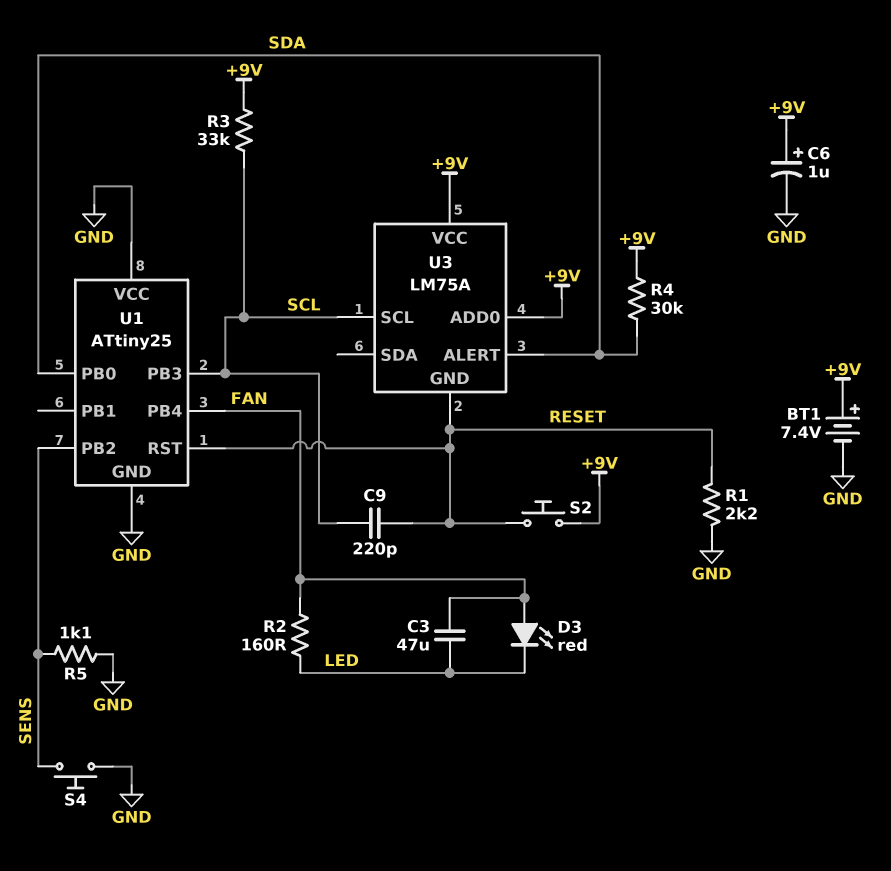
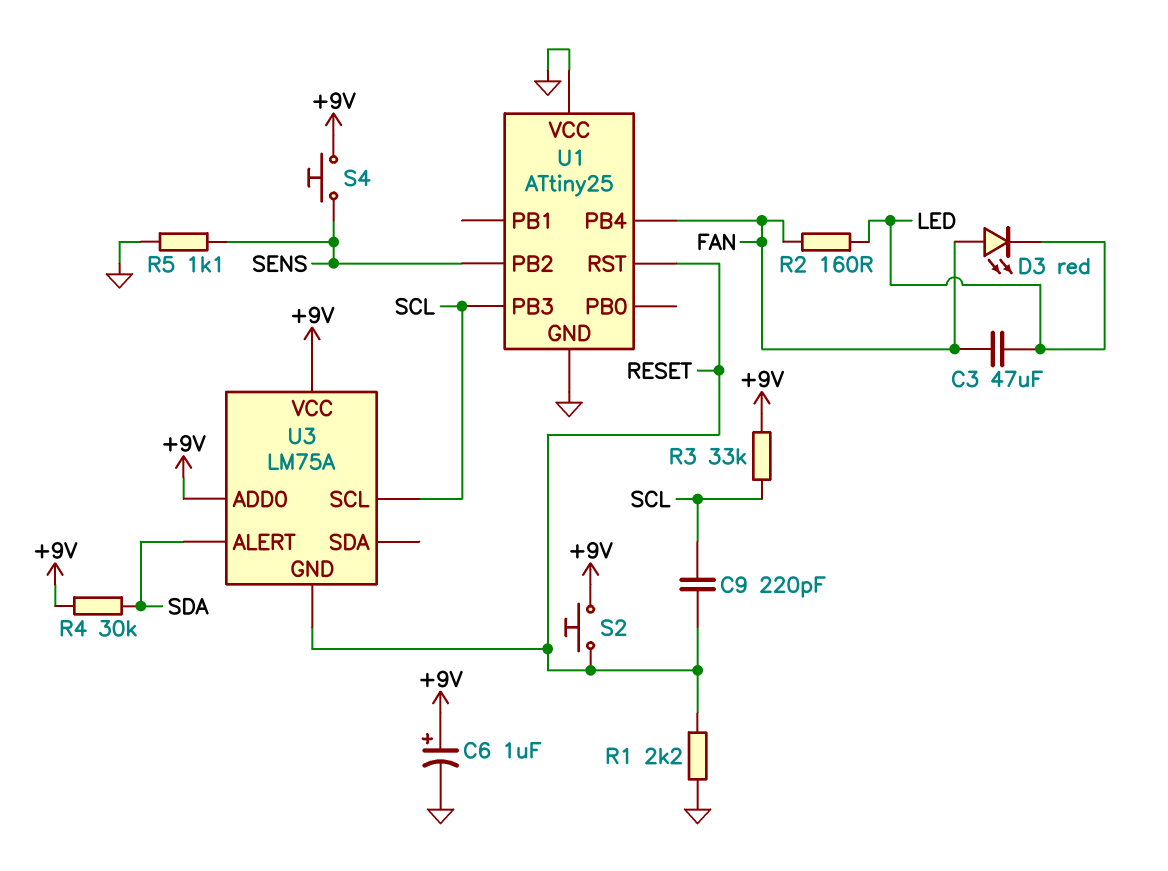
BT1: 7.4V (plus +9V, minus GND) -> none
S4: button (GND, SENS) -> button (+9V, SENS)
U1 pin PB0: SDA -> none

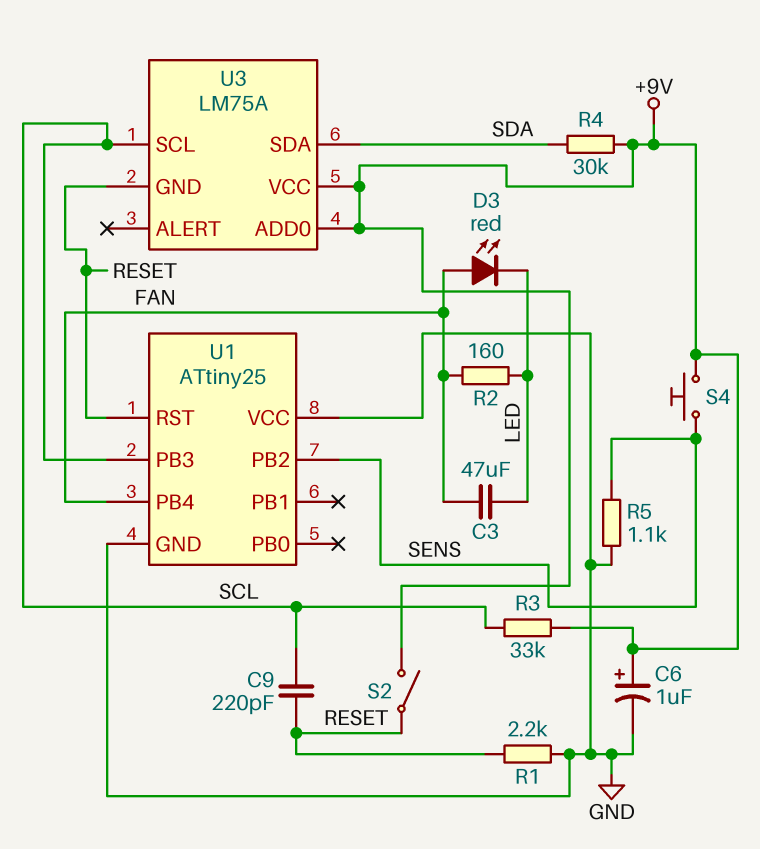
S2: button (+9V, RESET) -> switch (+9V, RESET)
U3 pin ALERT: SDA -> none
U3 pin SDA: none -> SDA

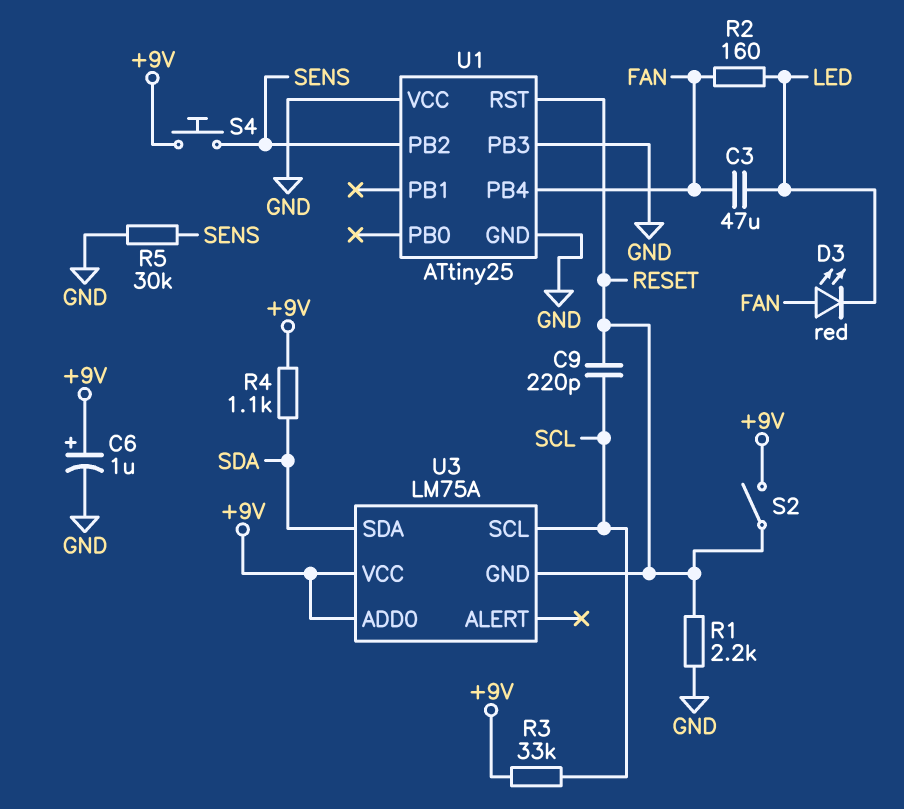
R4: 30k (+9V, SDA) -> 1.1k (+9V, SDA)
R5: 1.1k (GND, SENS) -> 30k (GND, SENS)
U1 pin PB3: SCL -> GND

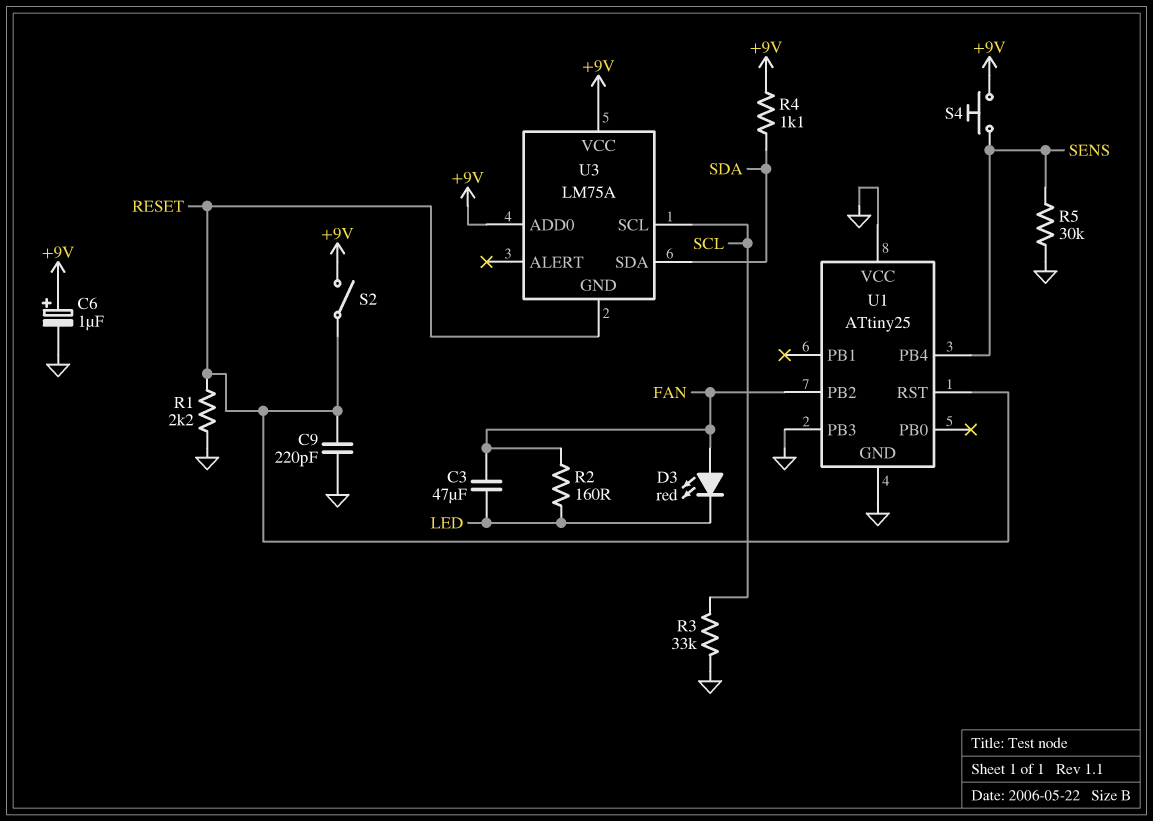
C9: 220pF (RESET, SCL) -> 220pF (GND, RESET)
R3: 33k (+9V, SCL) -> 33k (GND, SCL)
U1 pin PB2: SENS -> FAN
U1 pin PB4: FAN -> SENS

